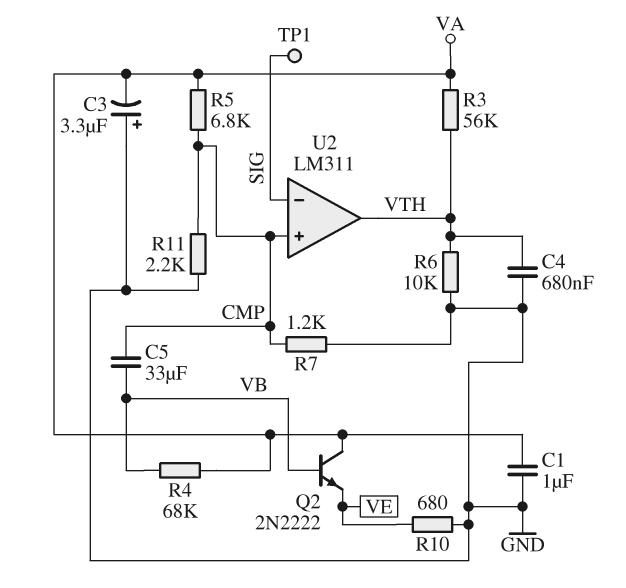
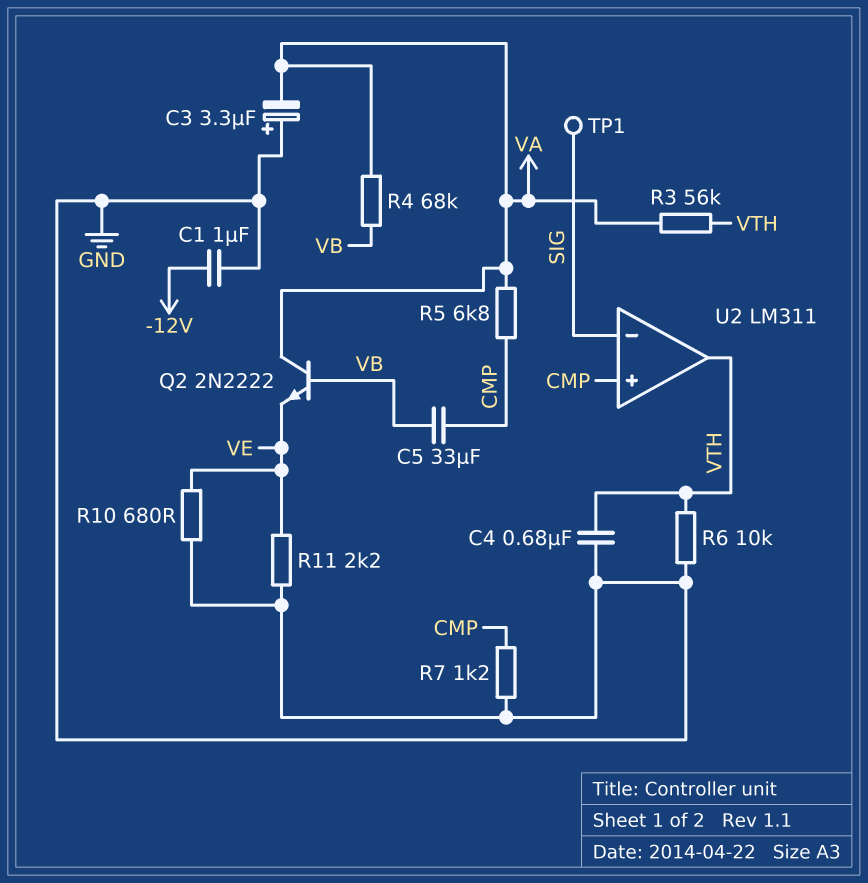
C1: 1uF (GND, VA) -> 1uF (-12V, GND)
R11: 2.2k (CMP, GND) -> 2.2k (GND, VE)

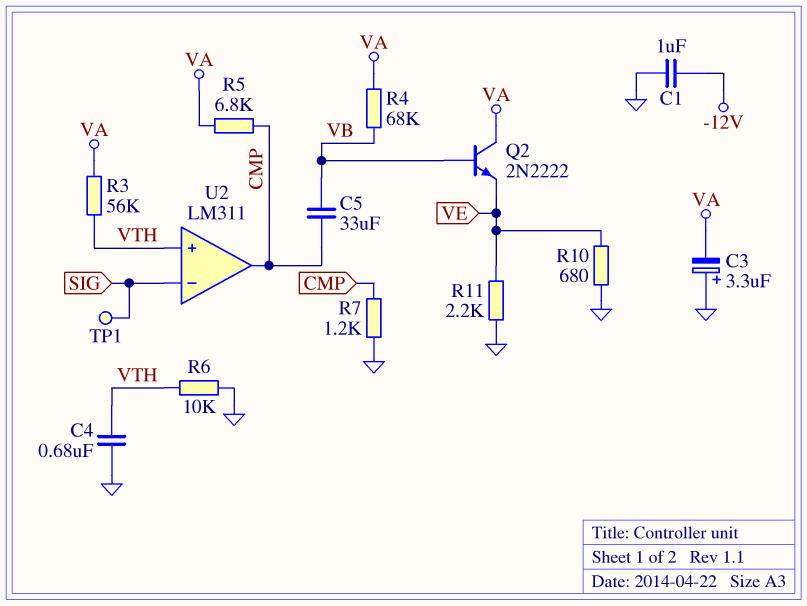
U2 pin in+: CMP -> VTH
U2 pin out: VTH -> CMP

